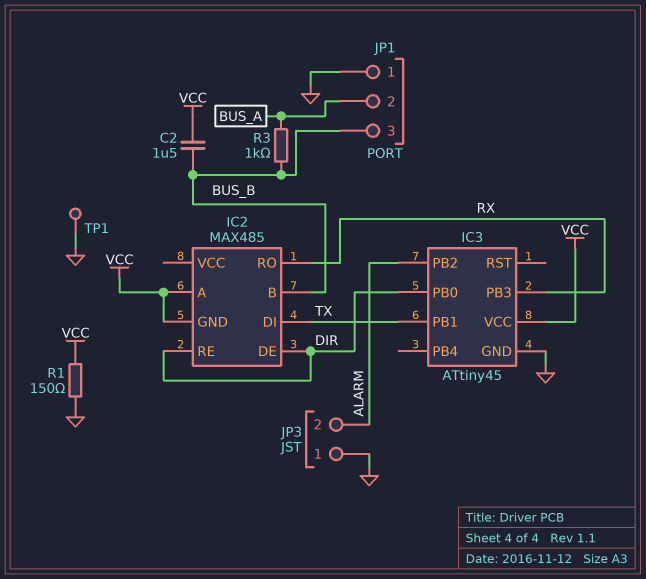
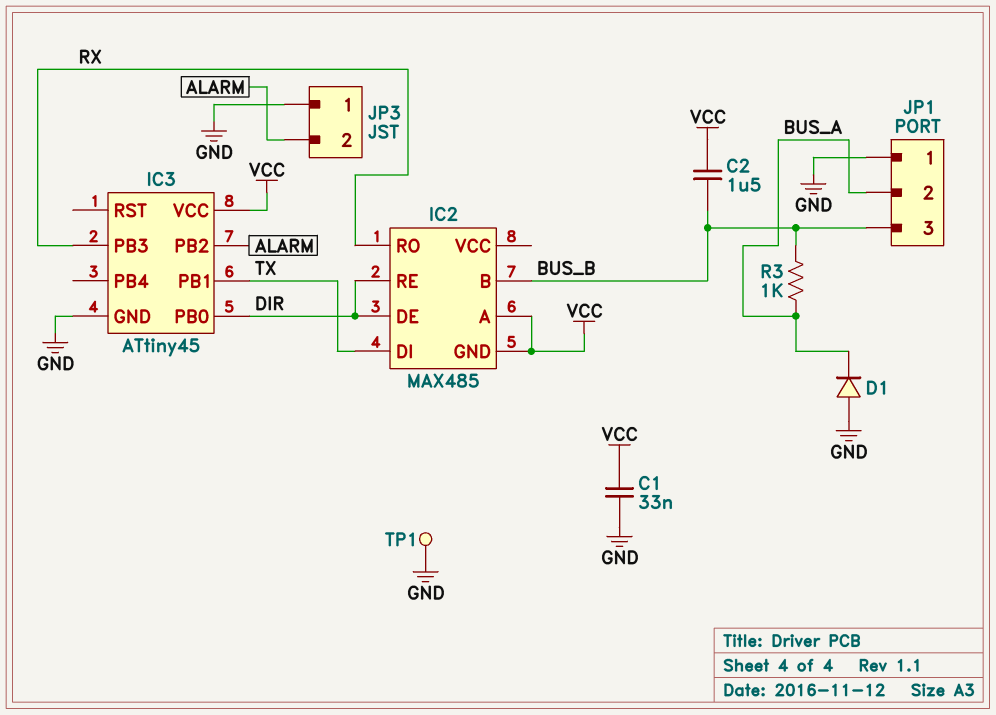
C1: none -> 33nF (GND, VCC)
D1: none -> diode (A GND, K BUS_A)
R1: 150 (GND, VCC) -> none

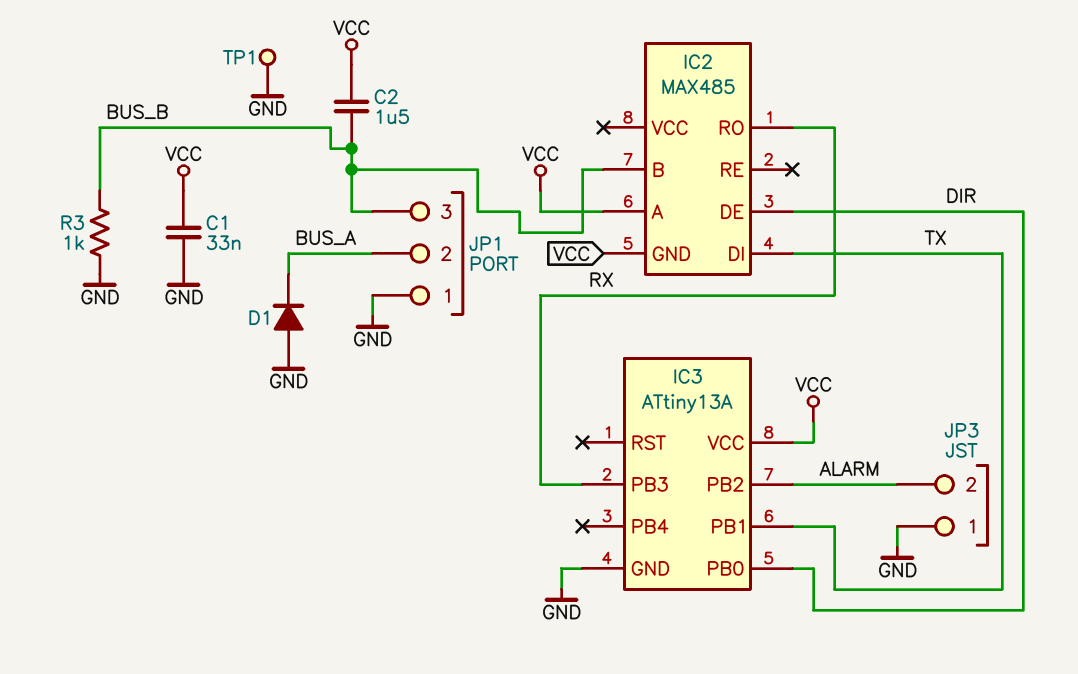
IC2 pin RE: DIR -> none
IC3: ATtiny45 -> ATtiny13A
R3: 1k (BUS_A, BUS_B) -> 1k (BUS_B, GND)

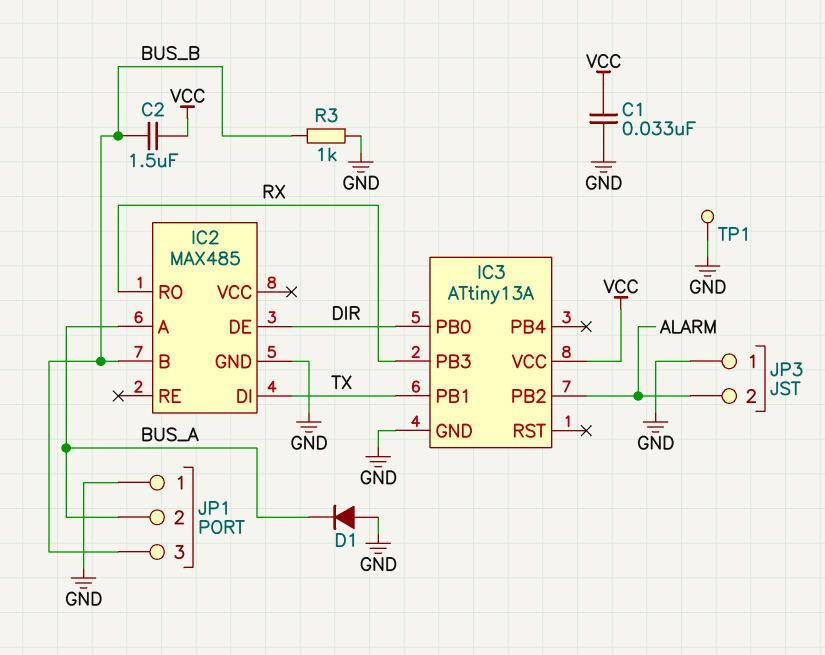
IC2 pin A: VCC -> BUS_A
IC2 pin GND: VCC -> GND

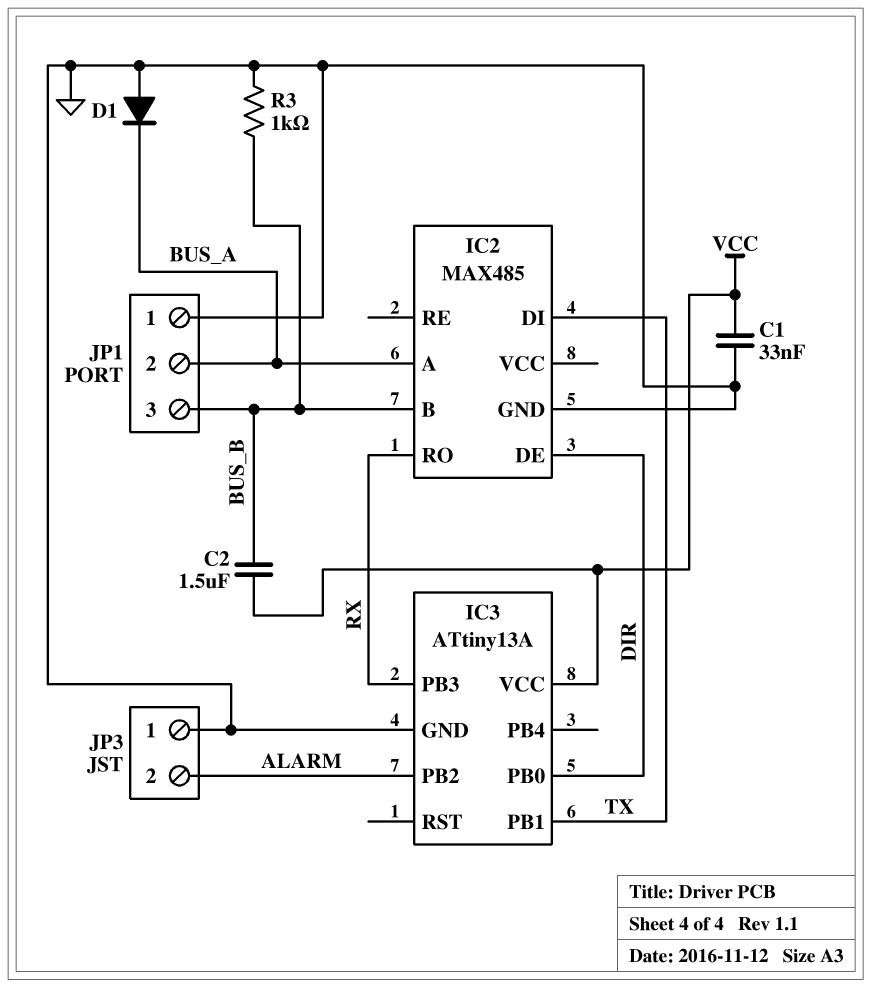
TP1: test point (GND) -> none

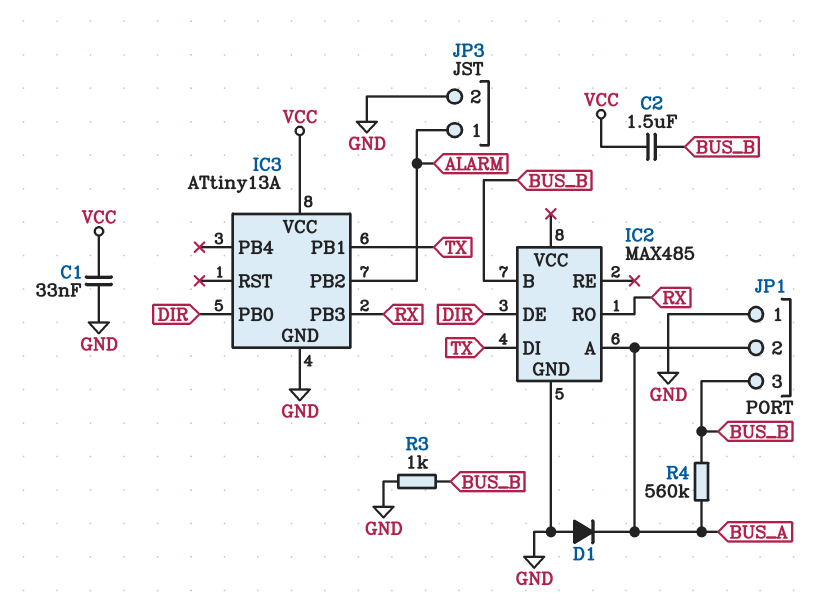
JP3 pin 1: GND -> ALARM
JP3 pin 2: ALARM -> GND
R4: none -> 560k (BUS_A, BUS_B)

